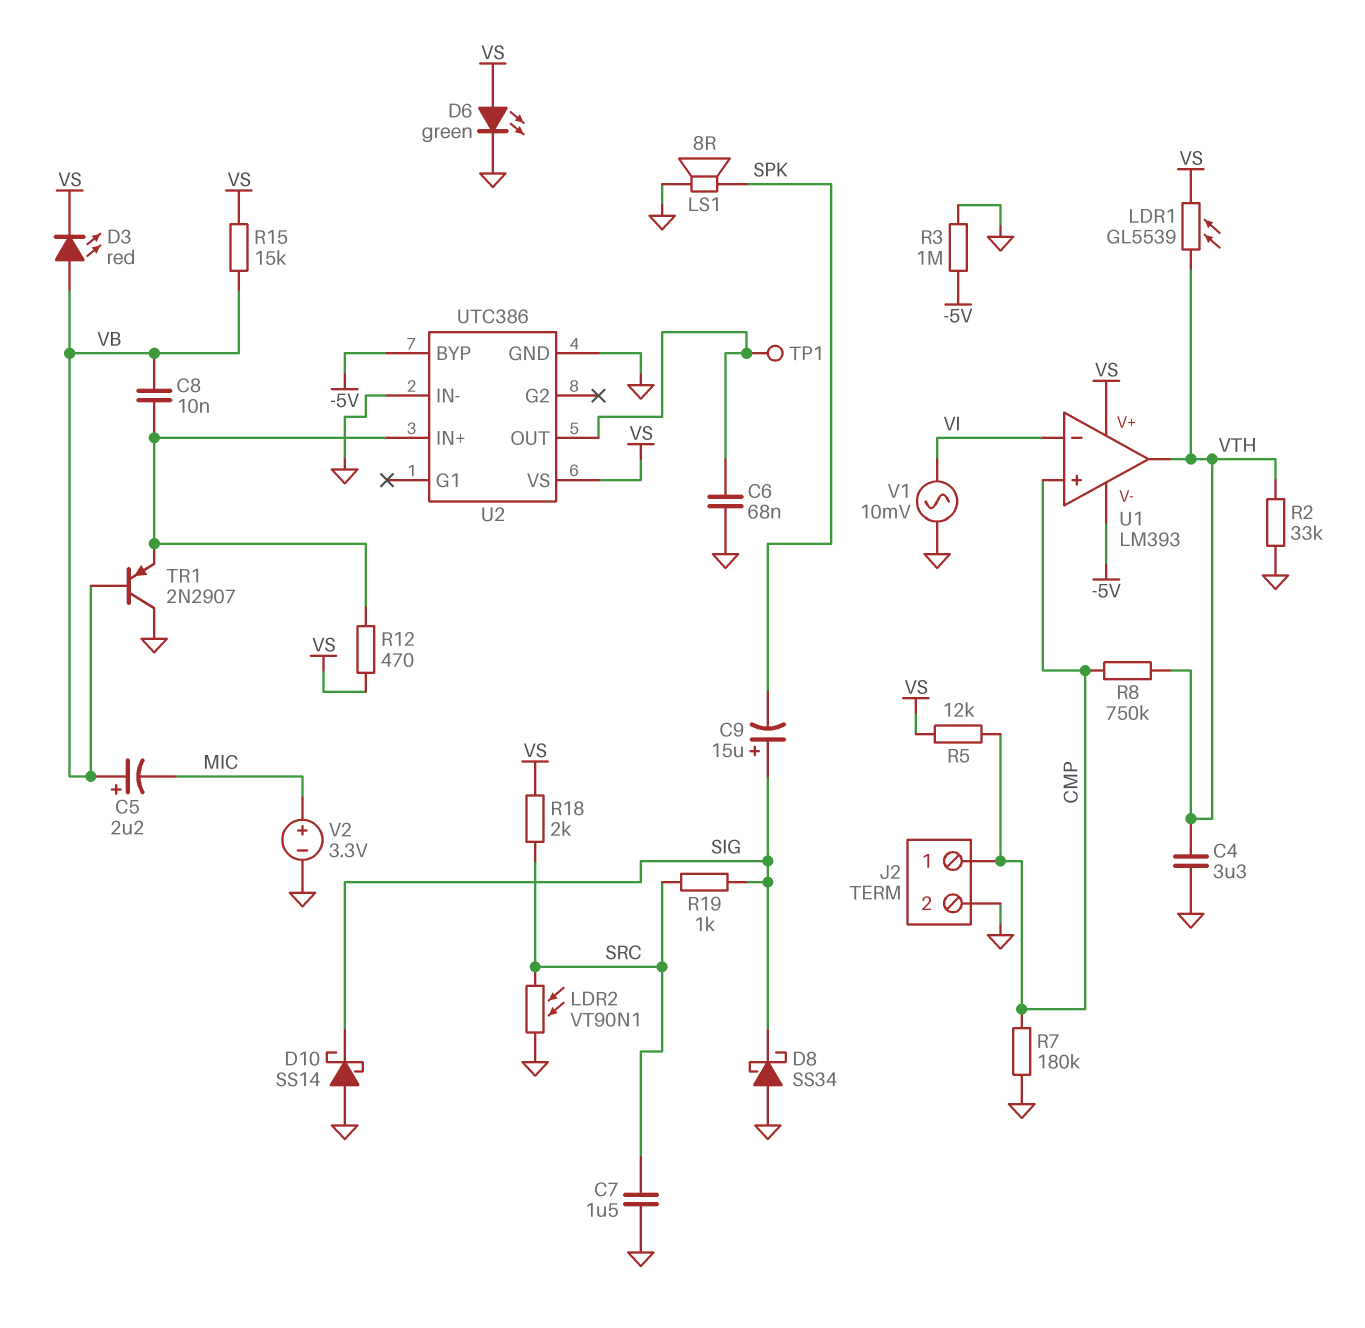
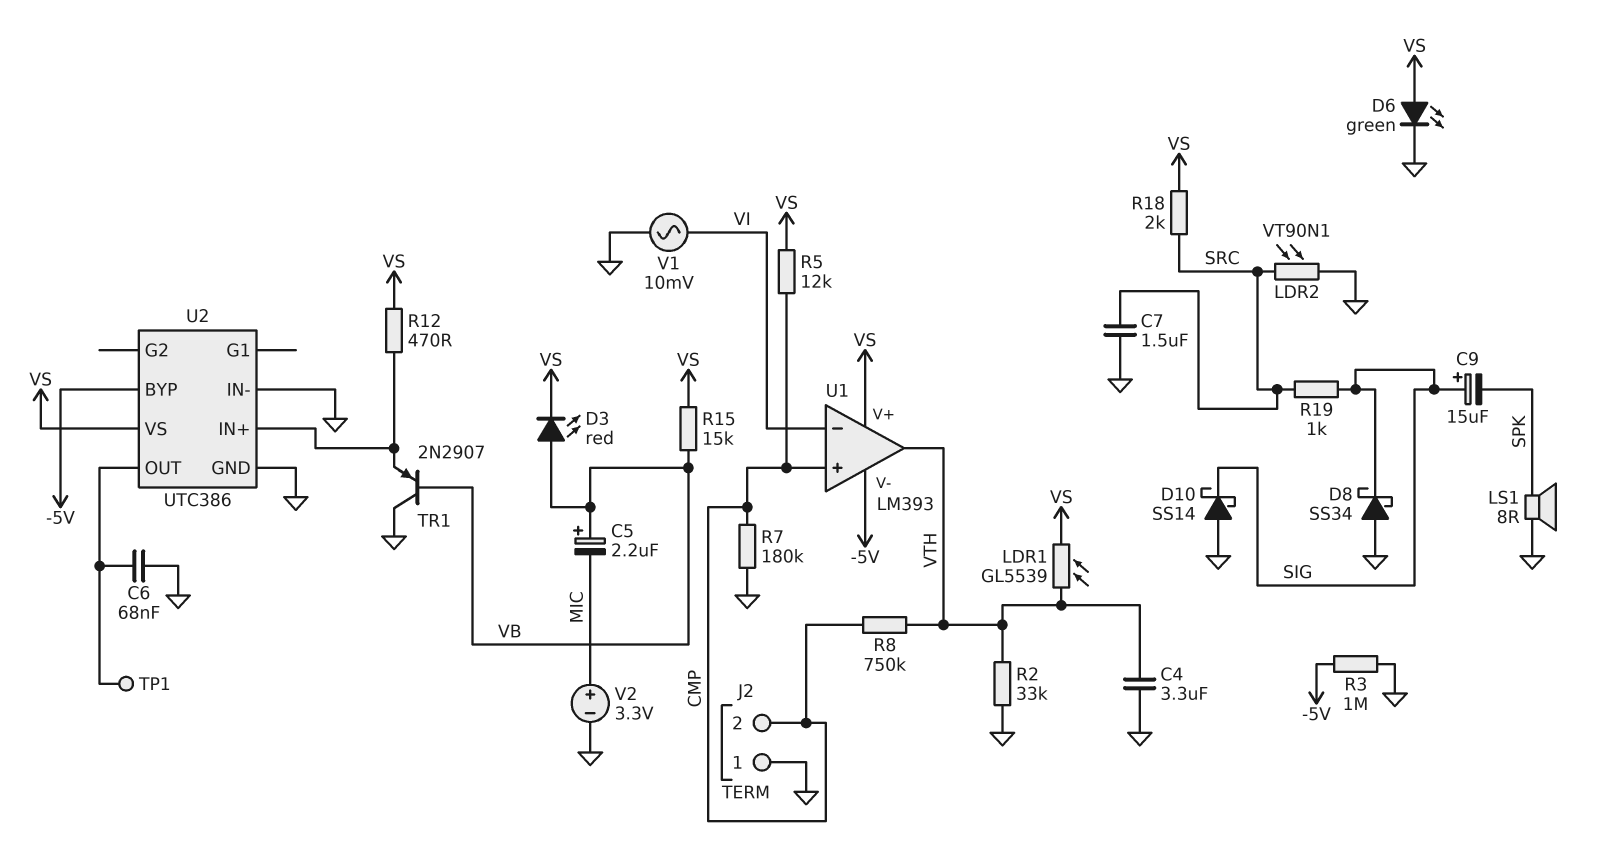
C8: 10nF (U2/IN+, VB) -> none
J2 pin 1: CMP -> GND
J2 pin 2: GND -> CMP

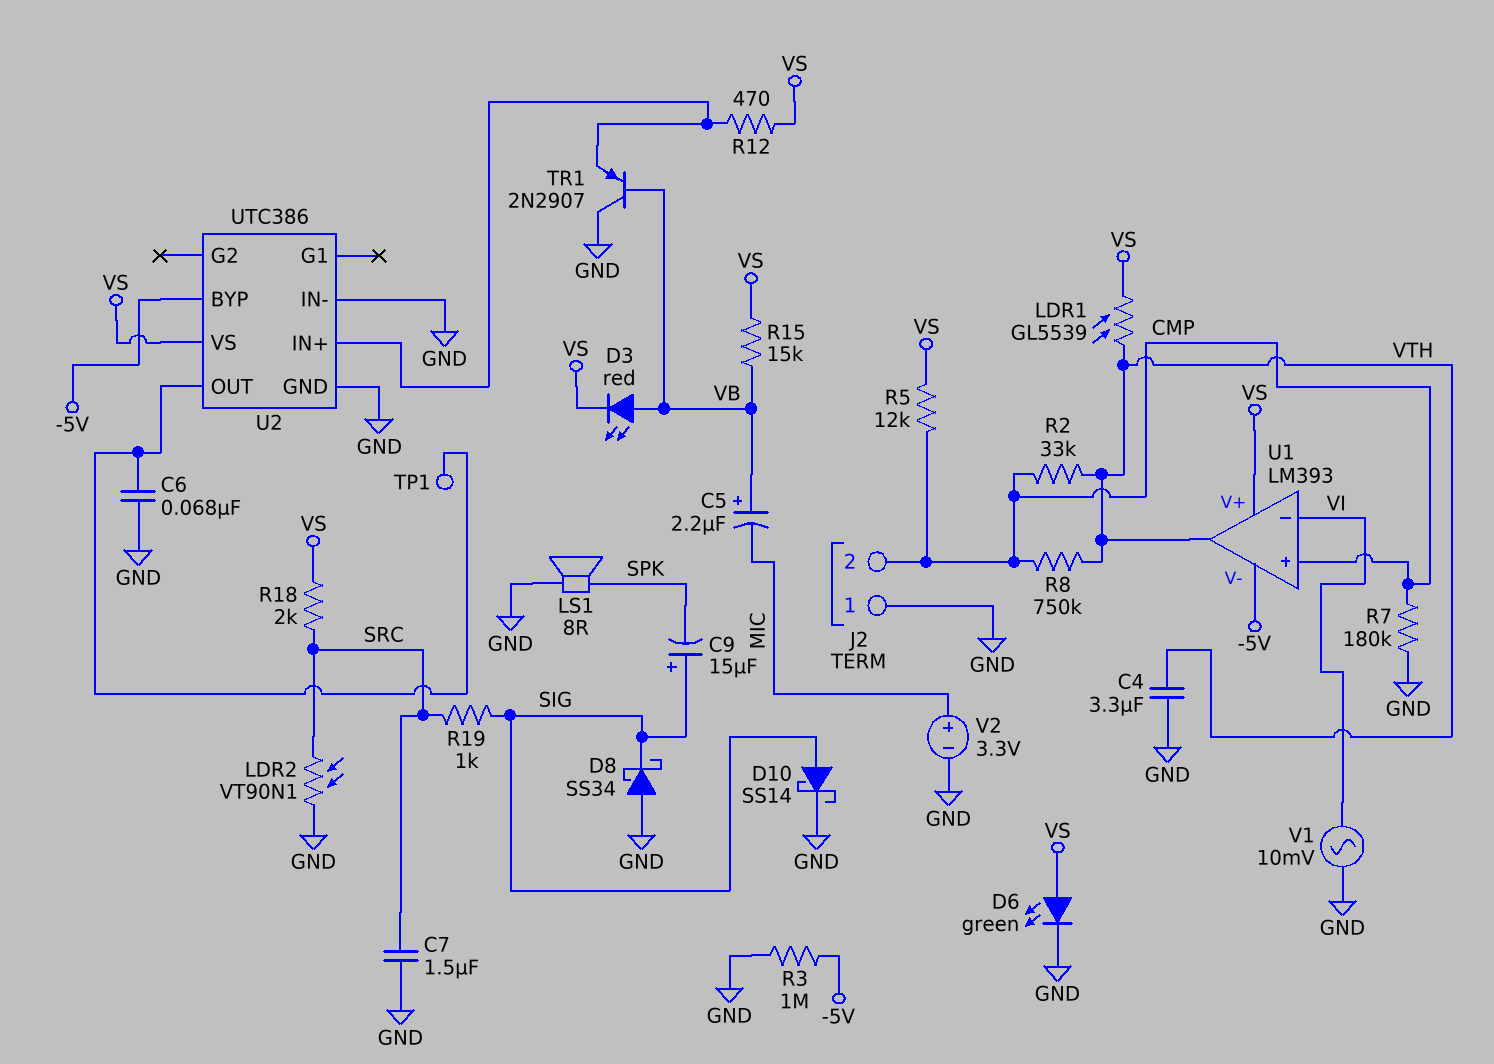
D10: schottky SS14 (A GND, K SIG) -> schottky SS14 (A SIG, K GND)
R2: 33k (GND, VTH) -> 33k (CMP, VTH)

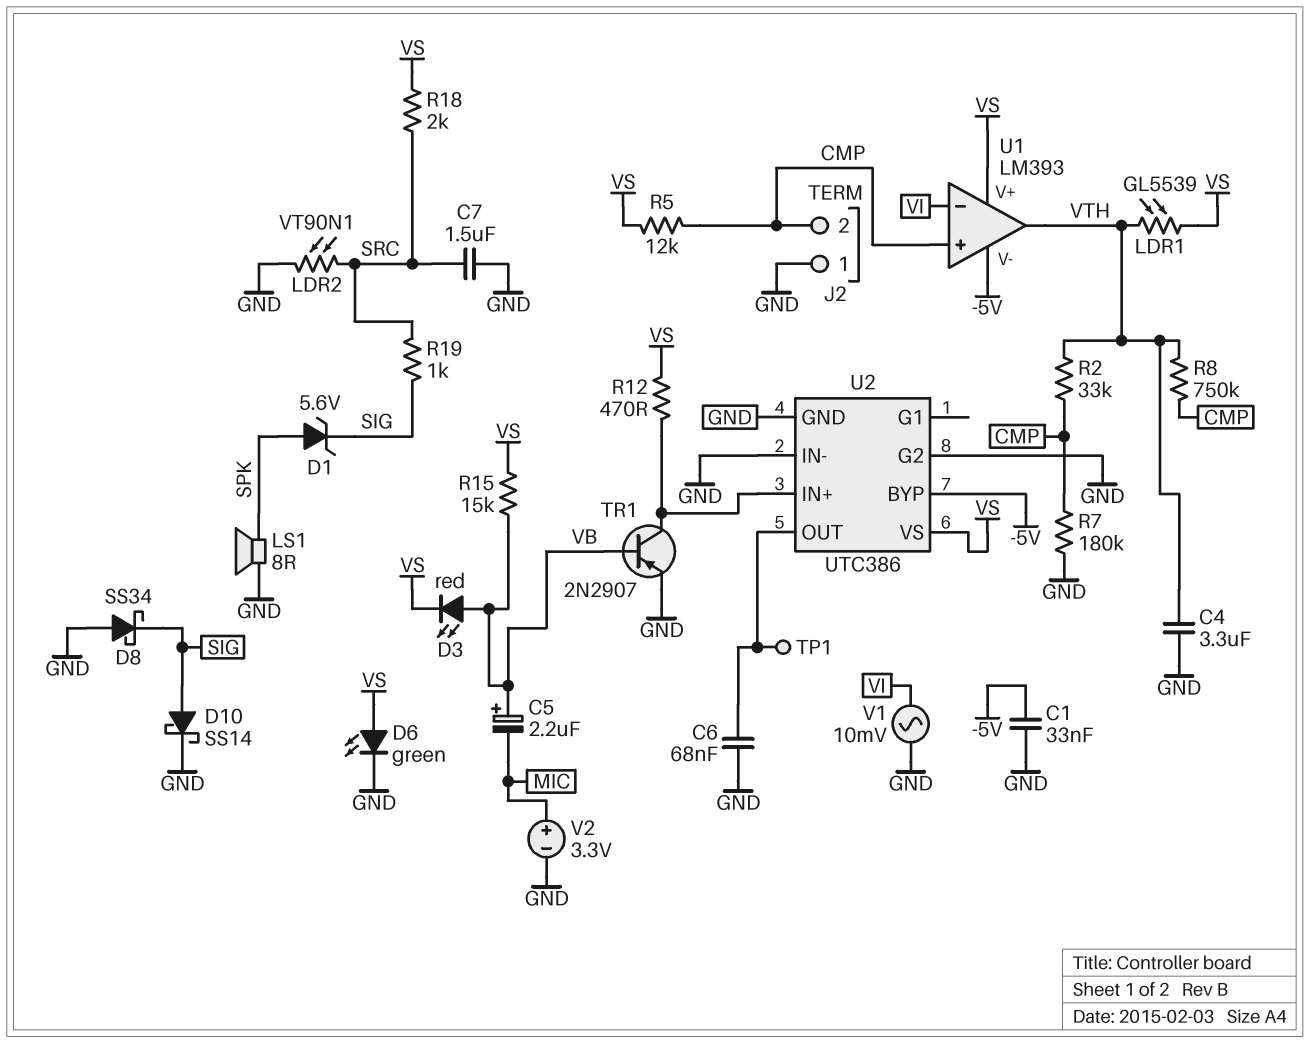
C1: none -> 33nF (-5V, GND)
C9: 15uF (plus SIG, minus SPK) -> none
D1: none -> zener 5.6V (A SPK, K SIG)
R3: 1M (-5V, GND) -> none
TR1: PNP 2N2907 (B VB, C GND, E U2/IN+) -> PNP 2N2907 (B VB, C U2/IN+, E GND)
U2 pin G2: none -> GND

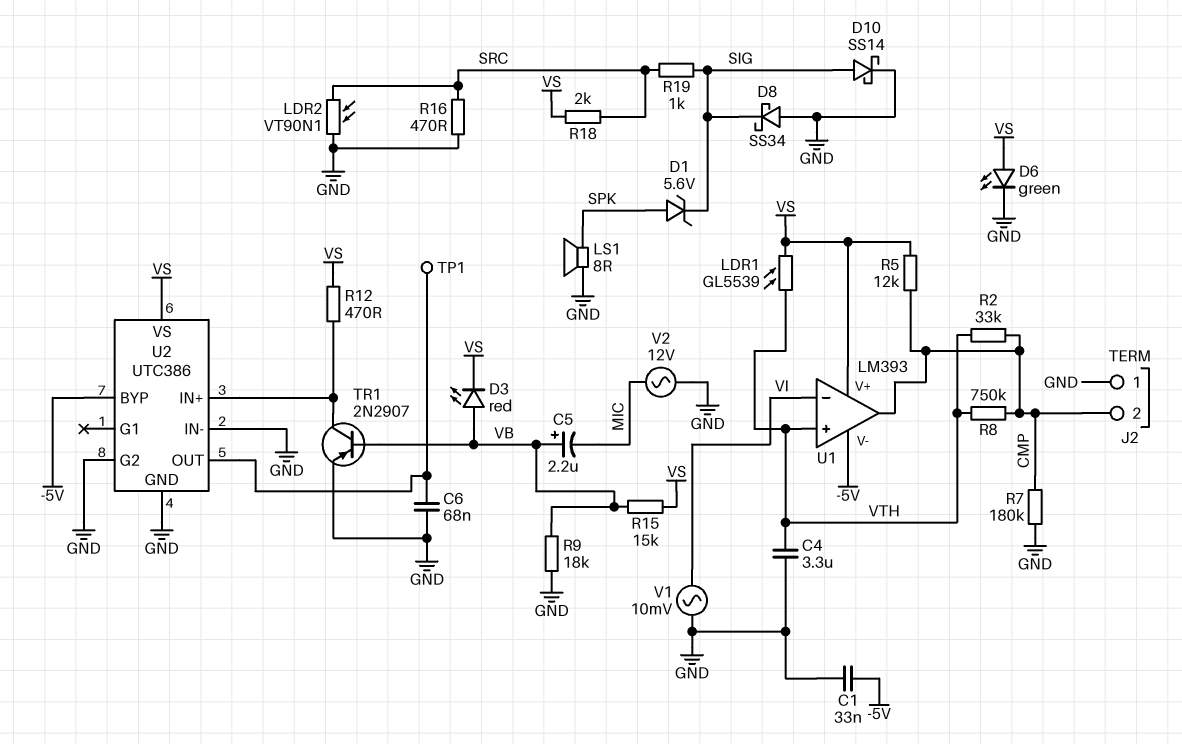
C7: 1.5uF (GND, SRC) -> none
R9: none -> 18k (GND, VB)
R16: none -> 470 (GND, SRC)
U1 pin in+: CMP -> VTH
U1 pin out: VTH -> CMP
V2: 3.3V (plus MIC, minus GND) -> AC 12V (GND, MIC)

